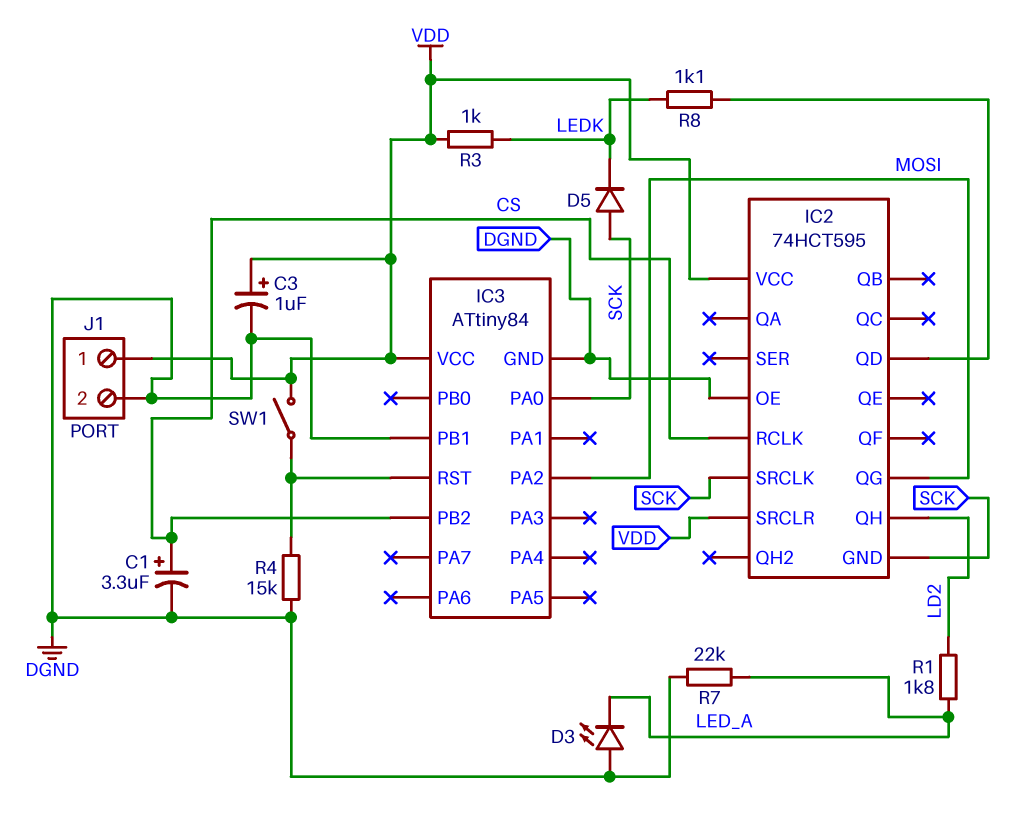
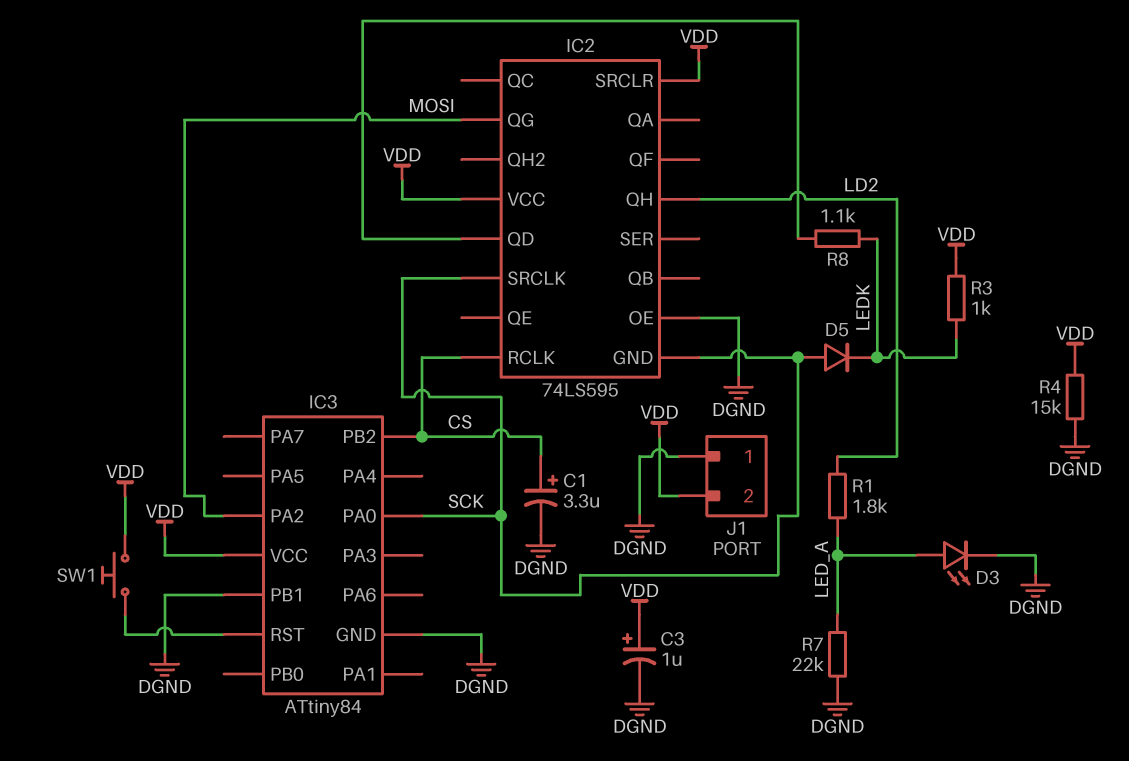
D3: LED (A DGND, K LED_A) -> LED (A LED_A, K DGND)
IC2: 74HCT595 -> 74LS595
J1 pin 1: VDD -> DGND
J1 pin 2: DGND -> VDD
R4: 15k (DGND, IC3/RST) -> 15k (DGND, VDD)
SW1: switch (IC3/RST, VDD) -> button (IC3/RST, VDD)

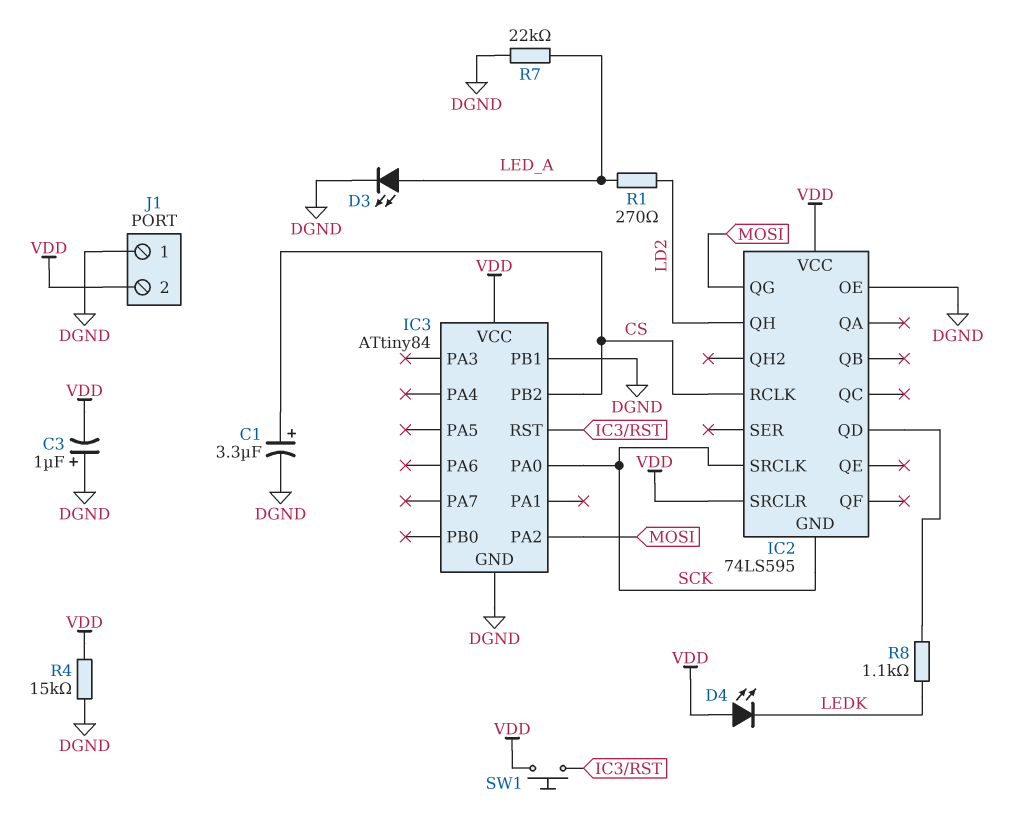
C3: 1uF (plus VDD, minus DGND) -> 1uF (plus DGND, minus VDD)
D4: none -> LED (A VDD, K LEDK)
D5: diode (A SCK, K LEDK) -> none
R1: 1.8k (LD2, LED_A) -> 270 (LD2, LED_A)
R3: 1k (LEDK, VDD) -> none

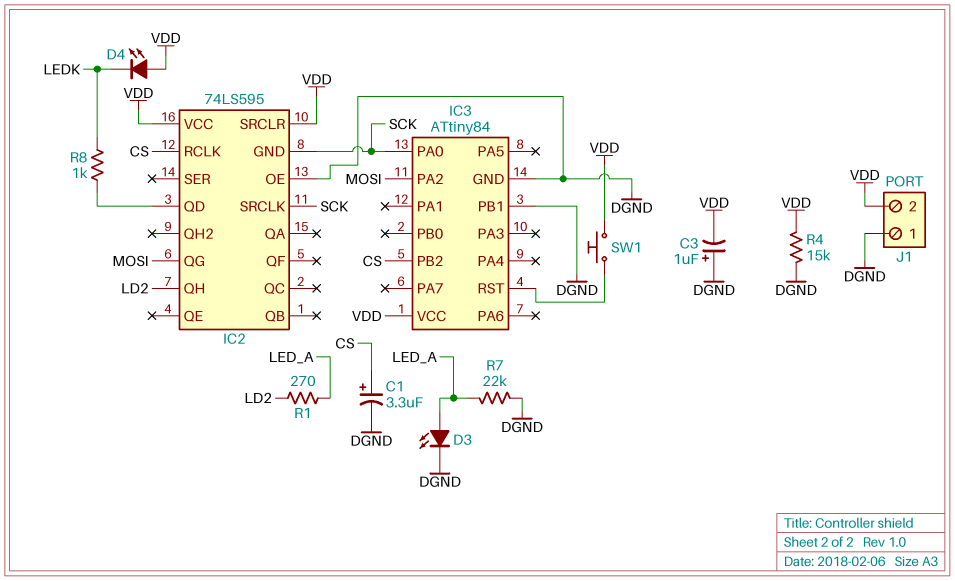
R8: 1.1k (IC2/QD, LEDK) -> 1k (IC2/QD, LEDK)

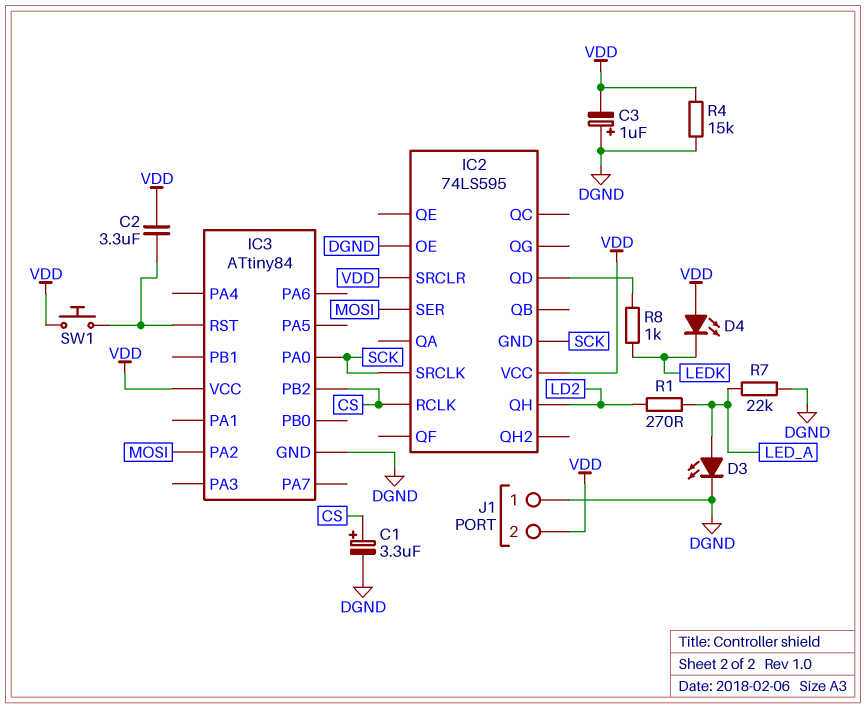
C2: none -> 3.3uF (IC3/RST, VDD)
IC2 pin QG: MOSI -> none
IC2 pin SER: none -> MOSI
IC3 pin PB1: DGND -> none

